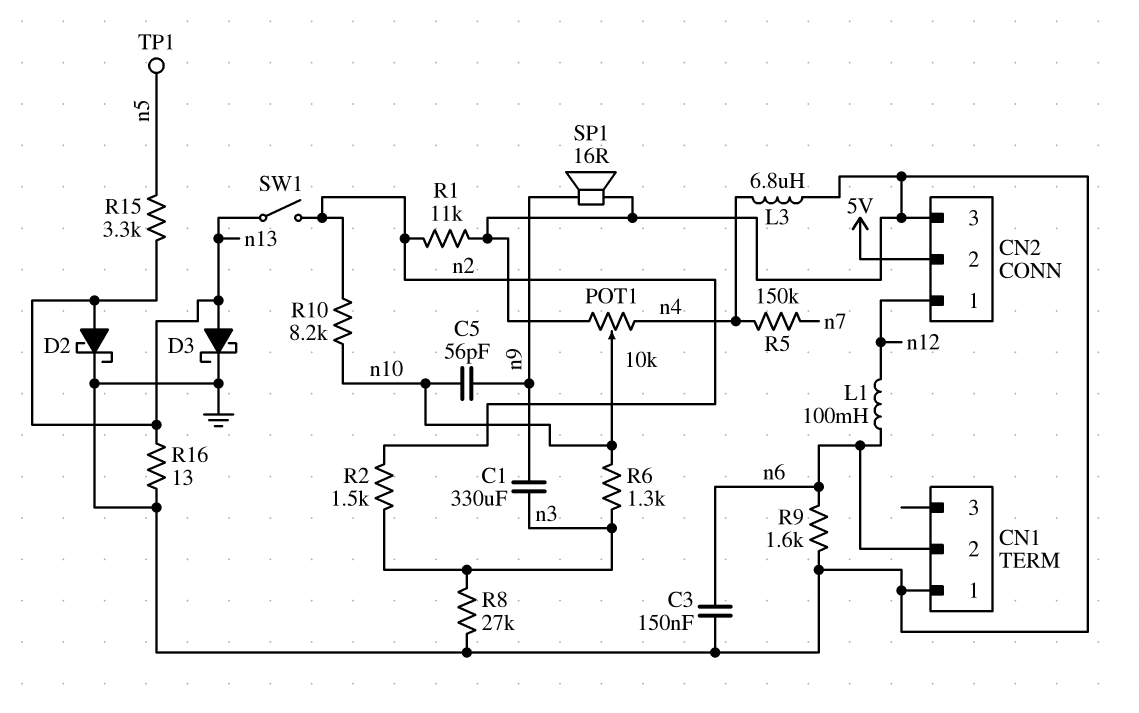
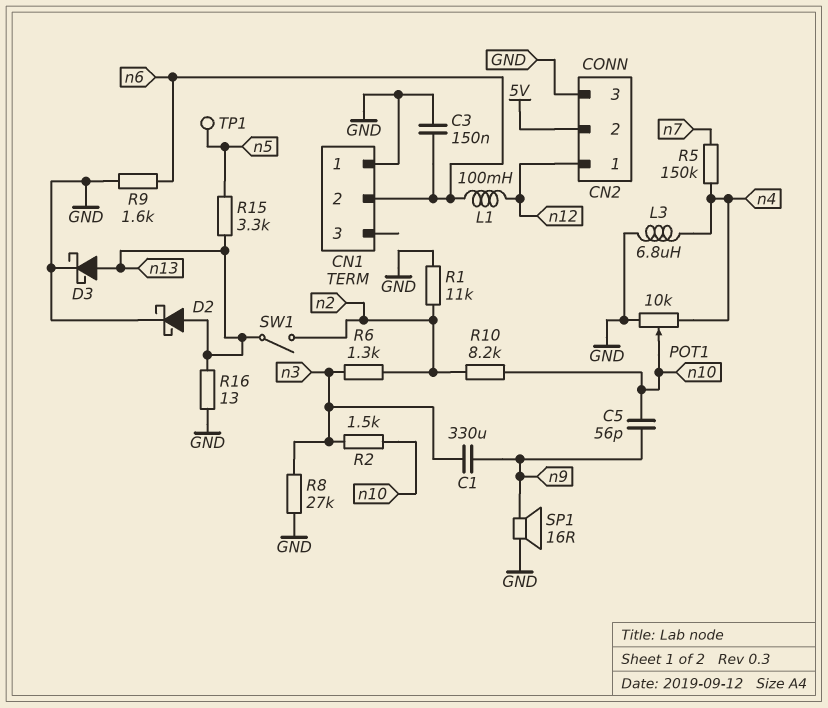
R2: 1.5k (n2, n3) -> 1.5k (n3, n10)
R6: 1.3k (n3, n10) -> 1.3k (n2, n3)

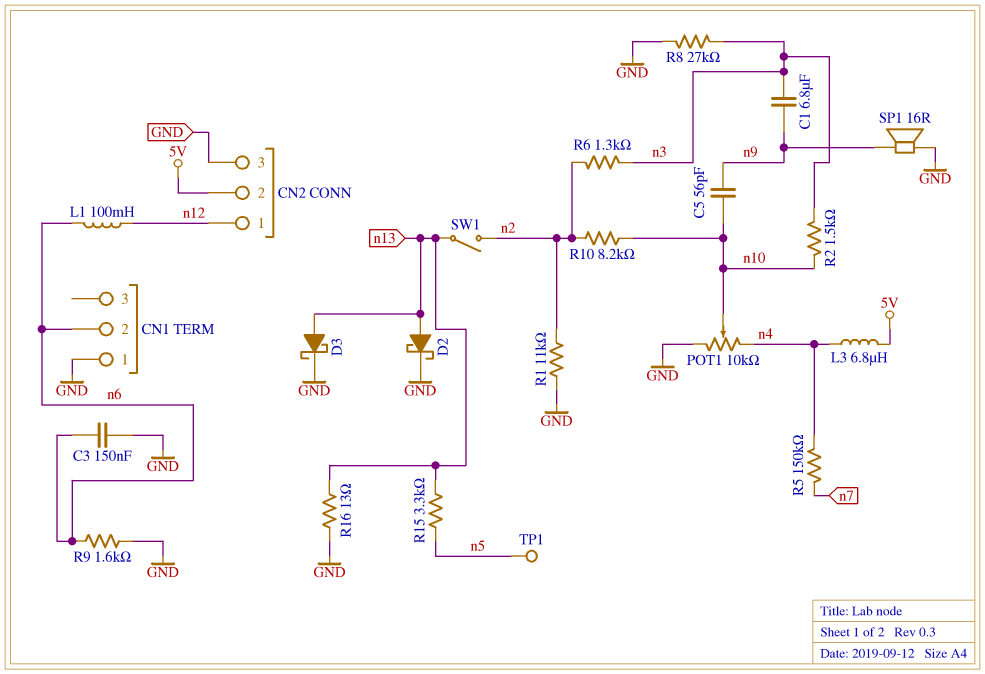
C1: 330uF (n3, n9) -> 6.8uF (n3, n9)
L3: 6.8uH (GND, n4) -> 6.8uH (5V, n4)

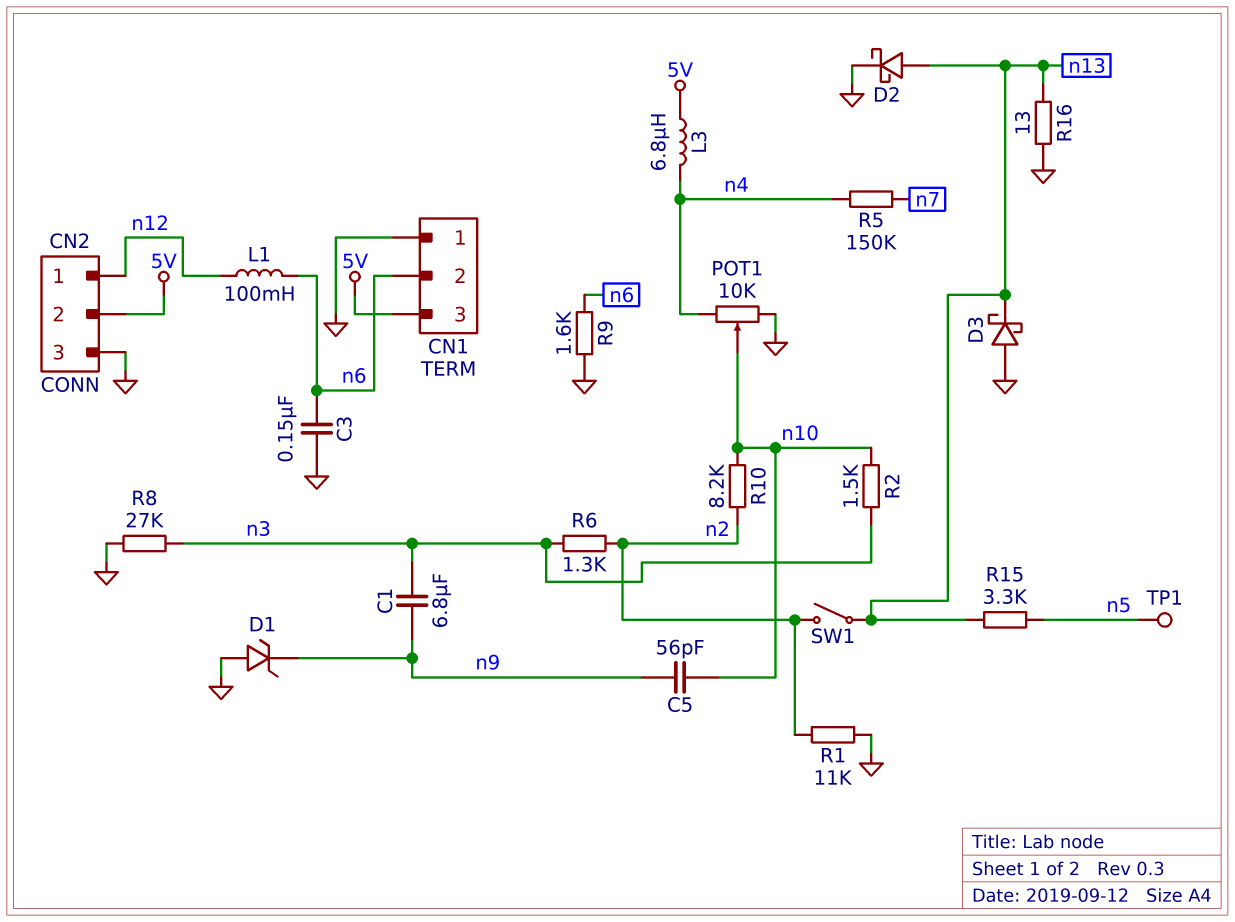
CN1 pin 3: none -> 5V
D1: none -> zener (A GND, K n9)
D3: schottky (A n13, K GND) -> schottky (A GND, K n13)
SP1: speaker 16R (GND, n9) -> none

